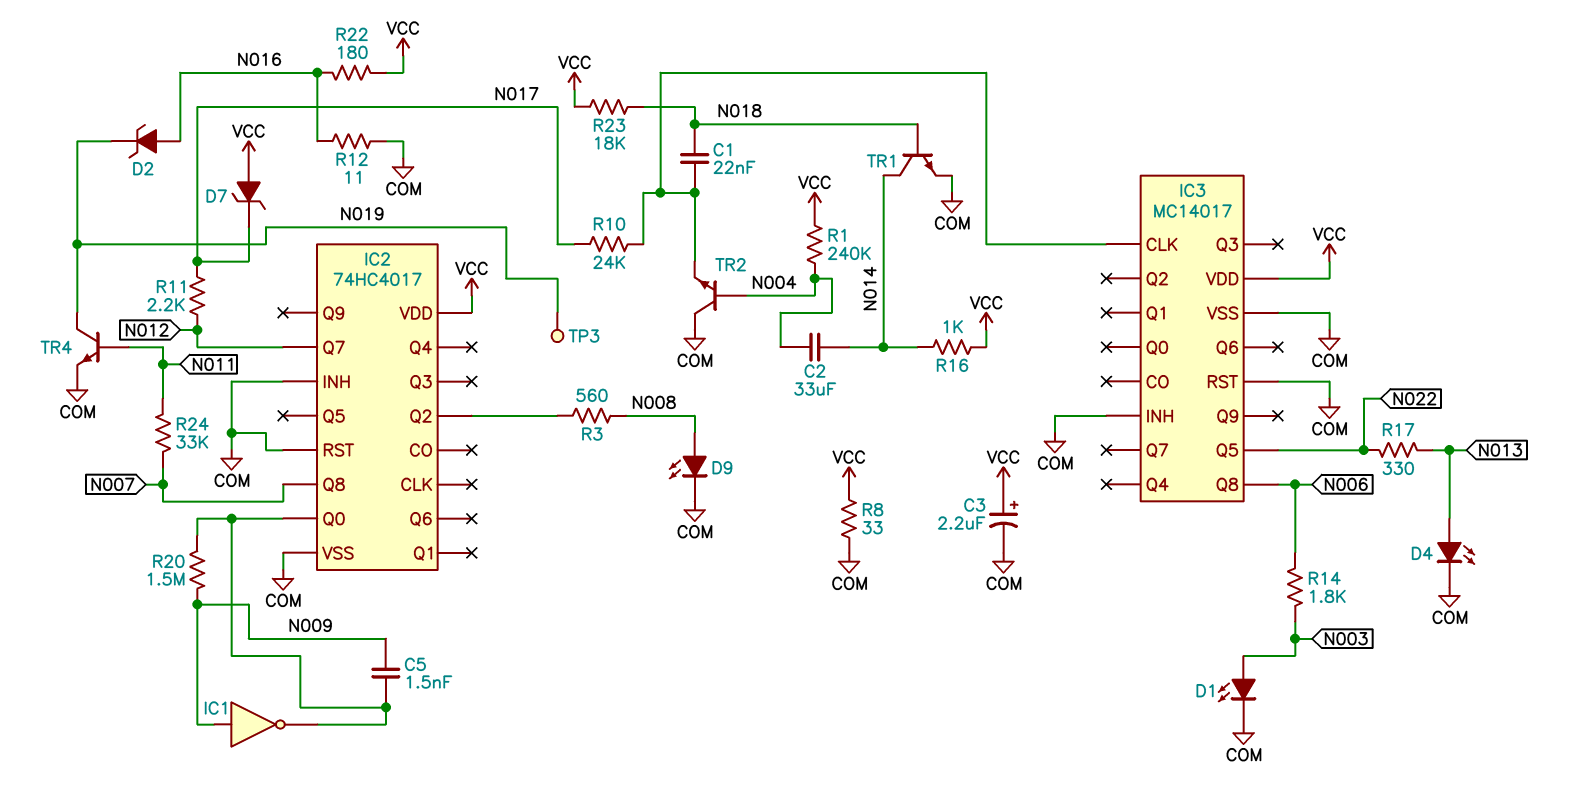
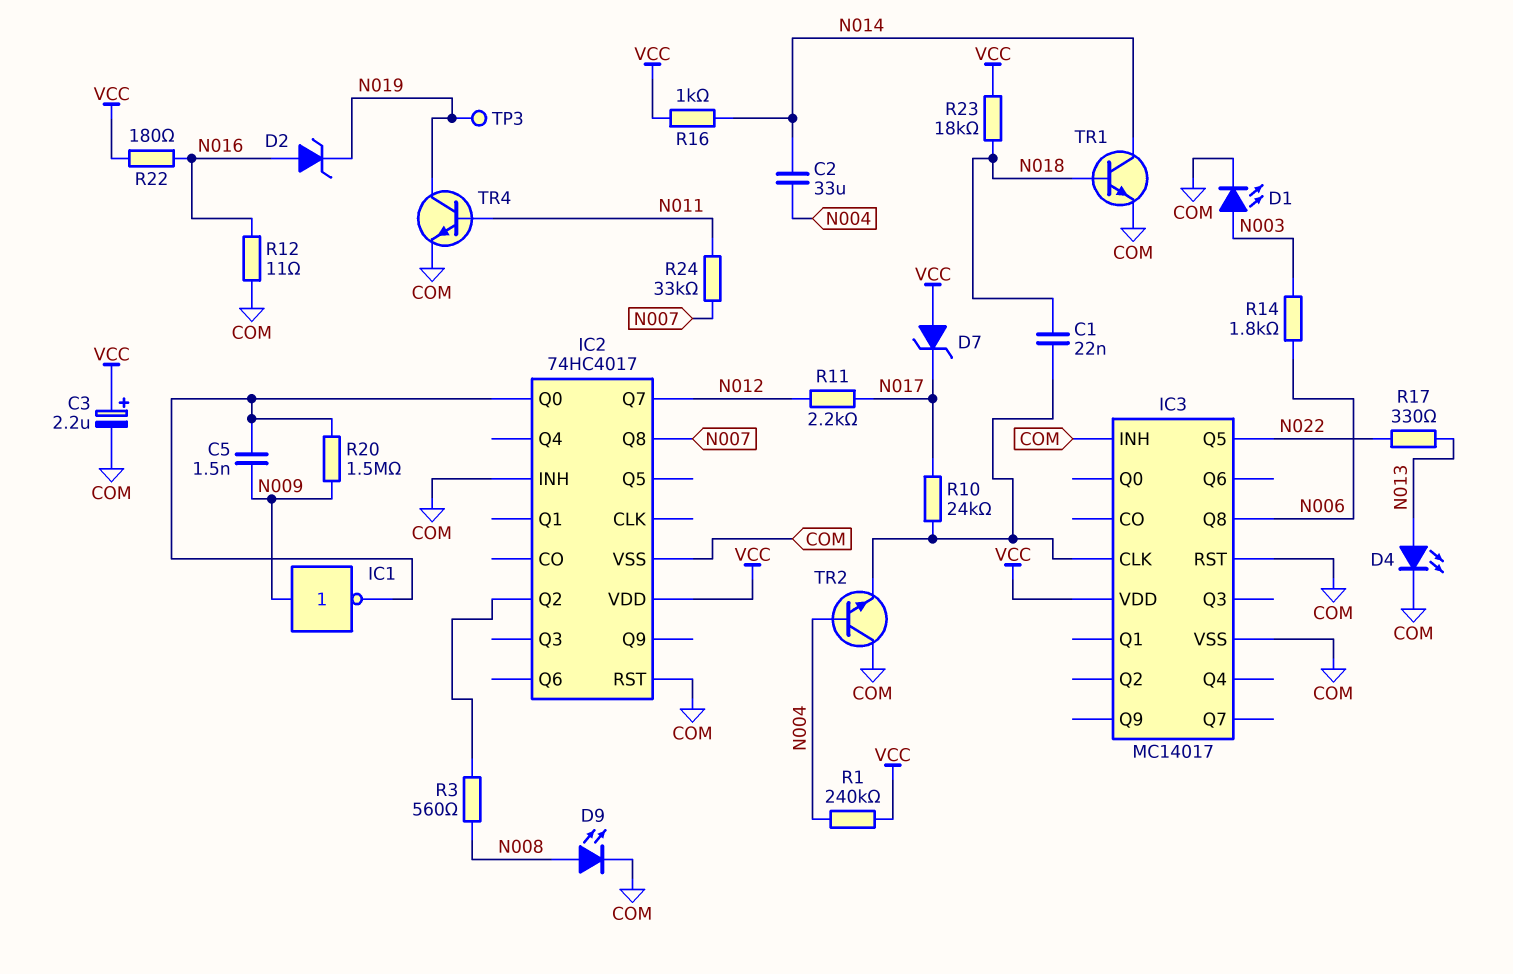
R8: 33 (COM, VCC) -> none

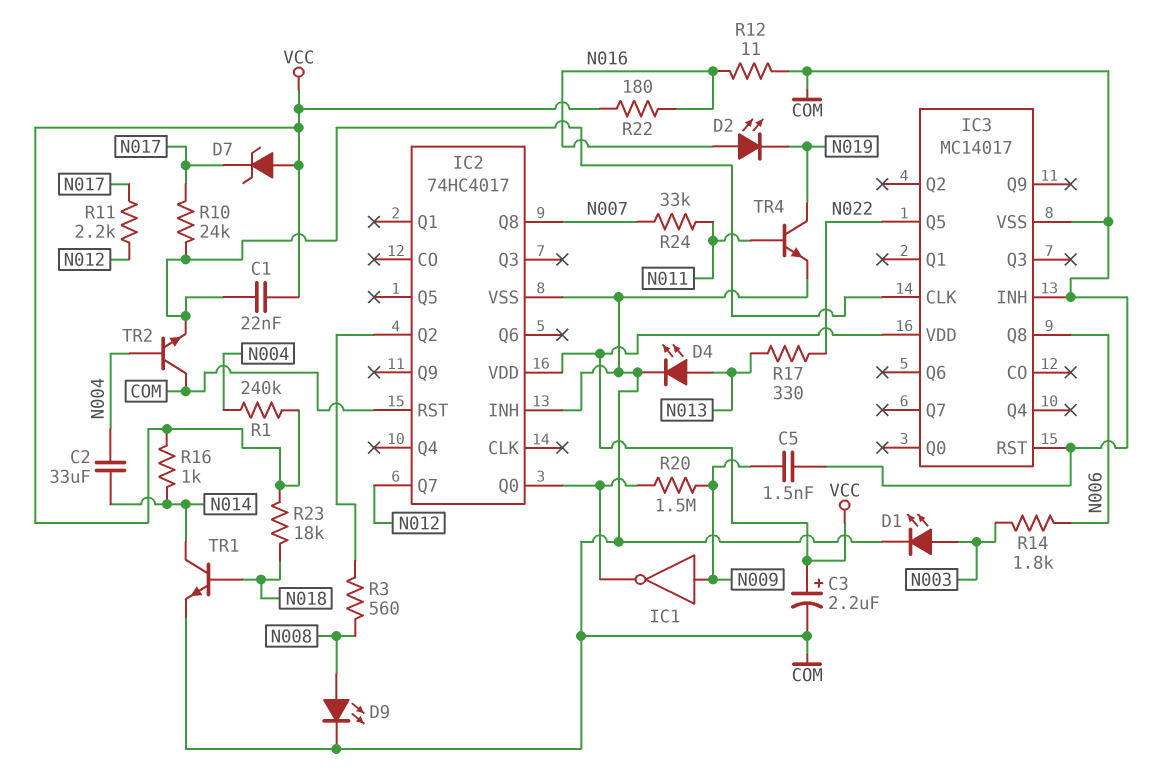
C1: 22nF (IC3/CLK, N018) -> 22nF (IC3/CLK, VCC)
C5: 1.5nF (IC2/Q0, N009) -> 1.5nF (COM, N009)
D2: zener (A N016, K N019) -> LED (A N016, K N019)
TP3: test point (N019) -> none

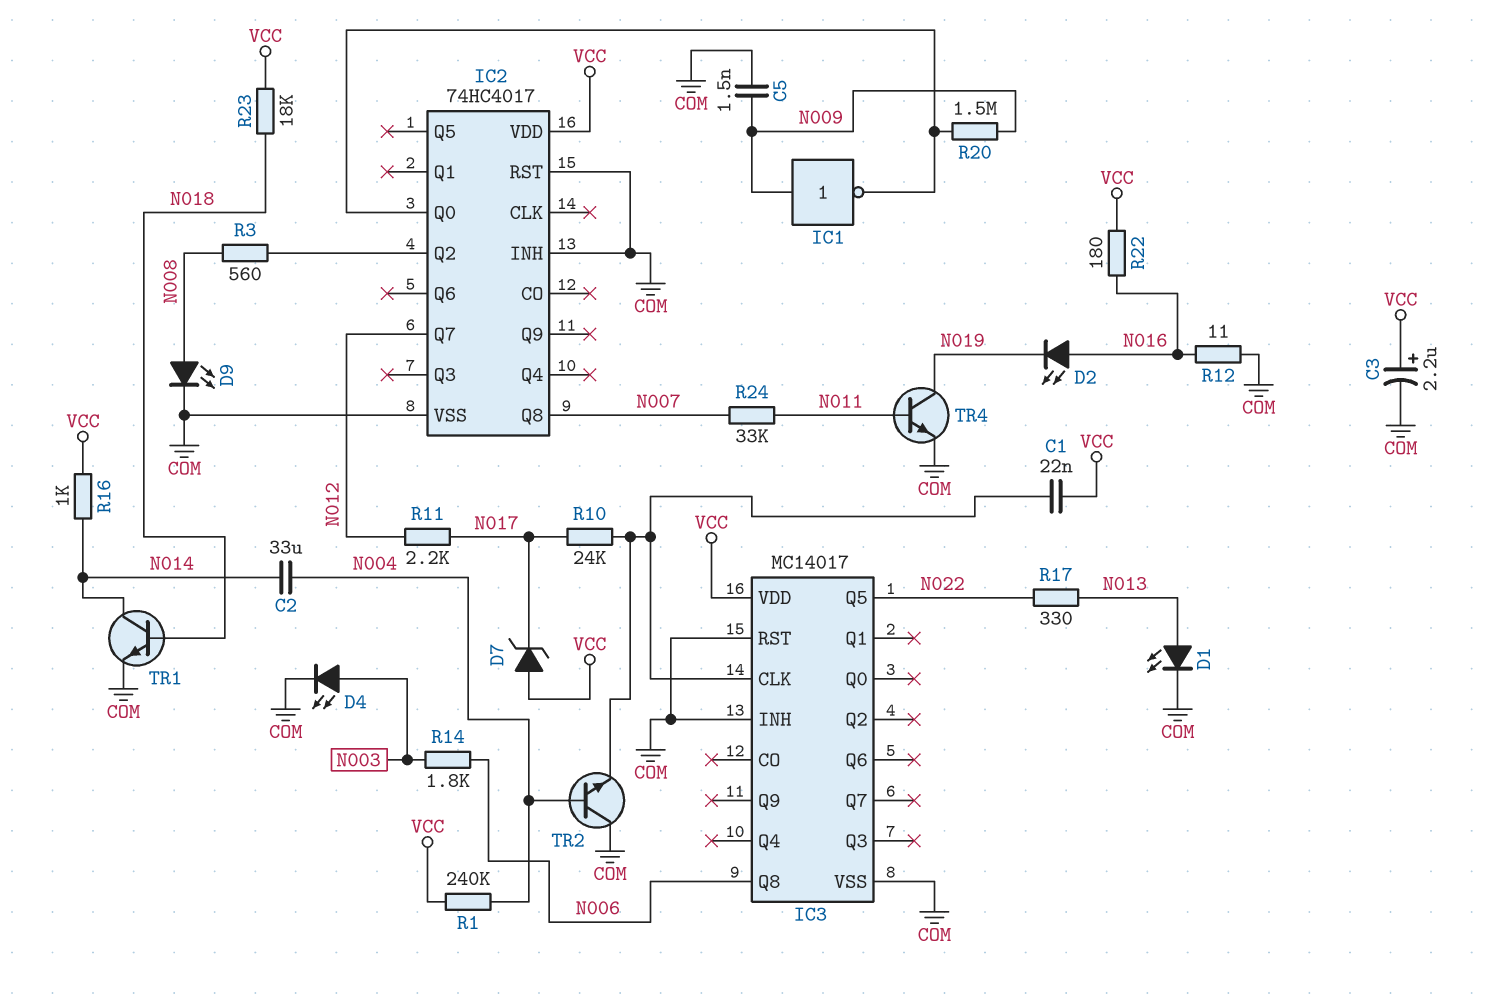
D1: LED (A N003, K COM) -> LED (A N013, K COM)
D4: LED (A N013, K COM) -> LED (A N003, K COM)

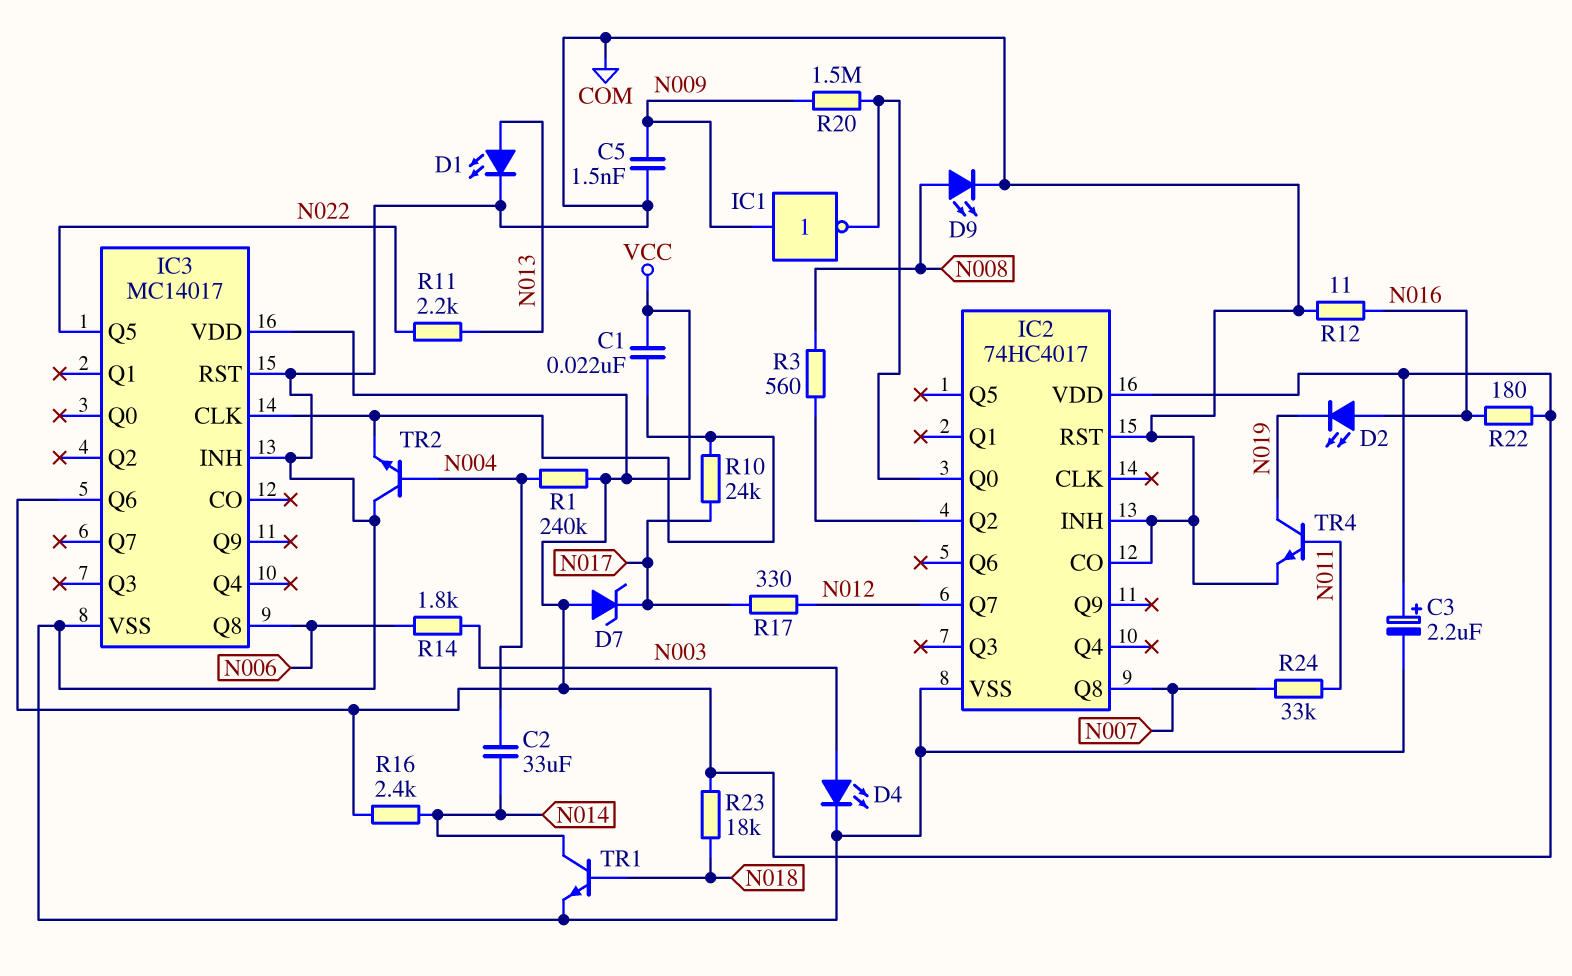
IC2 pin CO: none -> COM
IC3 pin Q6: none -> VCC
R11: 2.2k (N012, N017) -> 2.2k (N013, N022)
R16: 1k (N014, VCC) -> 2.4k (N014, VCC)
R17: 330 (N013, N022) -> 330 (N012, N017)

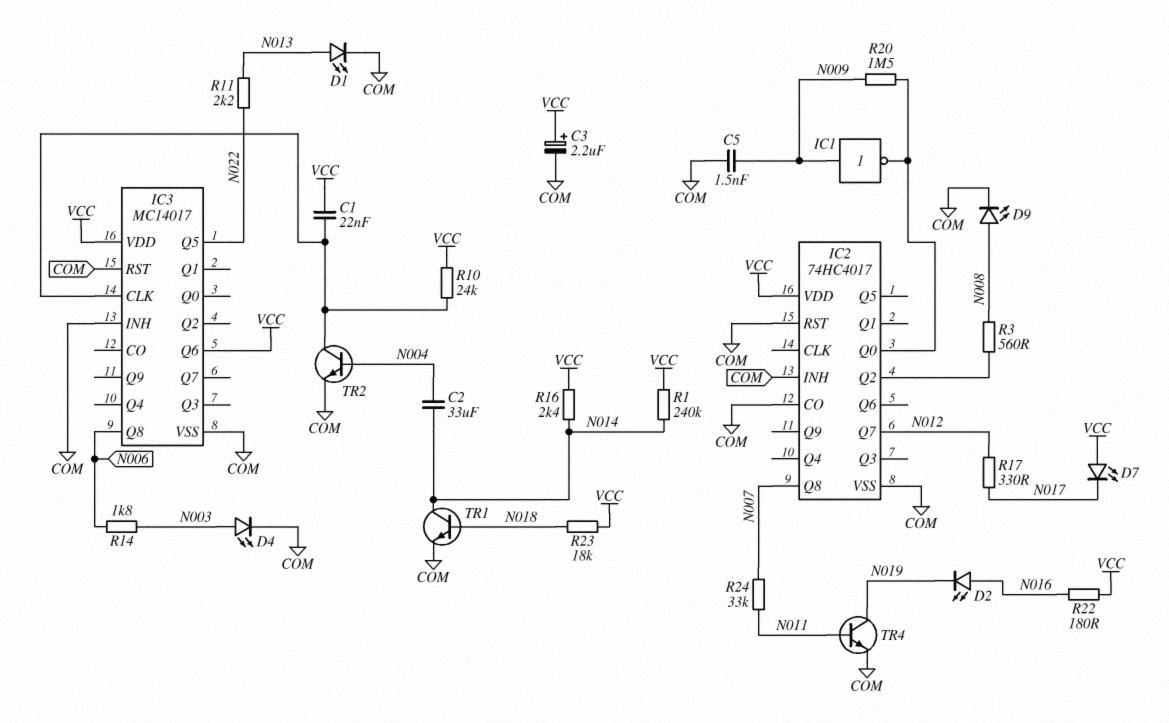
D7: zener (A VCC, K N017) -> LED (A VCC, K N017)
R1: 240k (N004, VCC) -> 240k (N014, VCC)
R10: 24k (IC3/CLK, N017) -> 24k (IC3/CLK, VCC)
R12: 11 (COM, N016) -> none
TR2: NPN (B N004, C COM, E IC3/CLK) -> NPN (B N004, C IC3/CLK, E COM)

